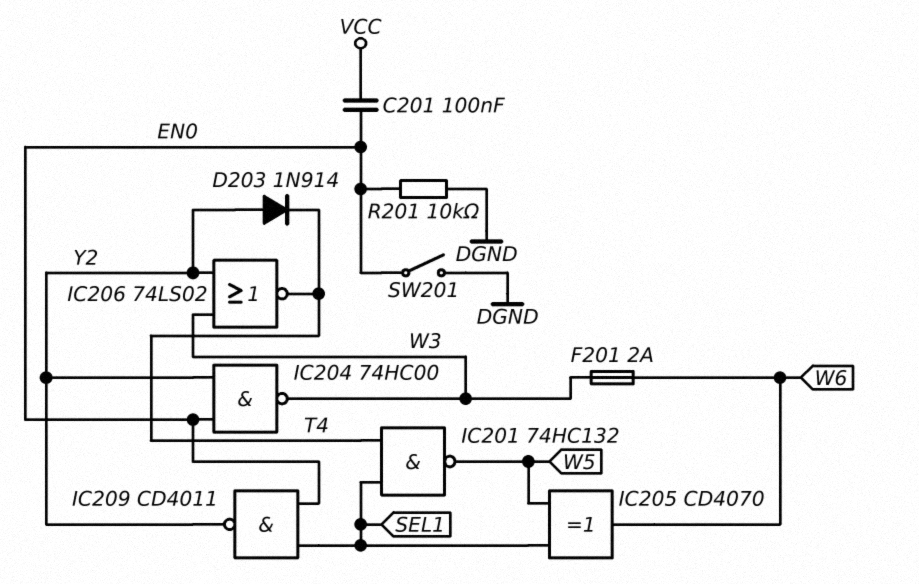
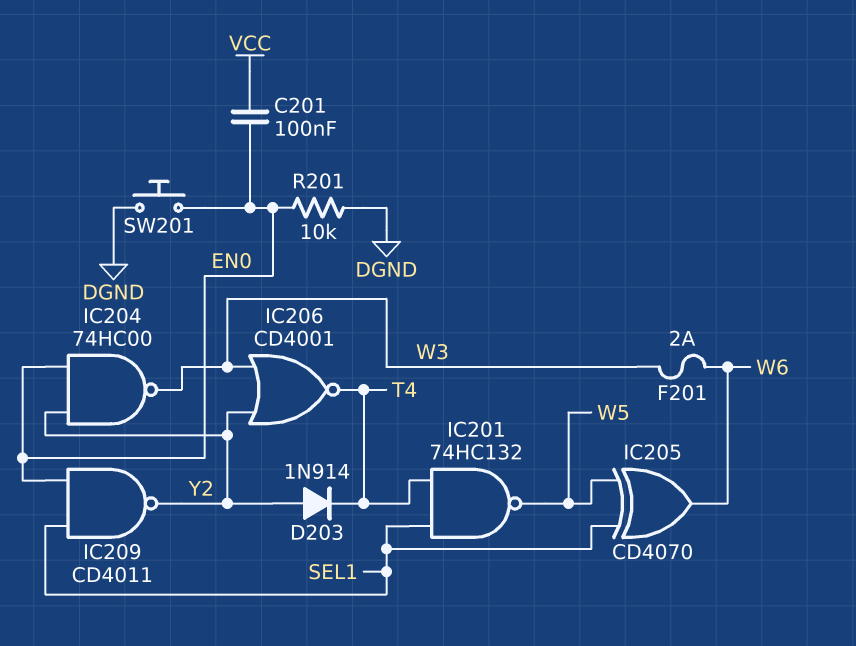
IC206: NOR 74LS02 (in W3, in Y2, out T4) -> NOR CD4001 (in W3, in Y2, out T4)
SW201: switch (DGND, EN0) -> button (DGND, EN0)

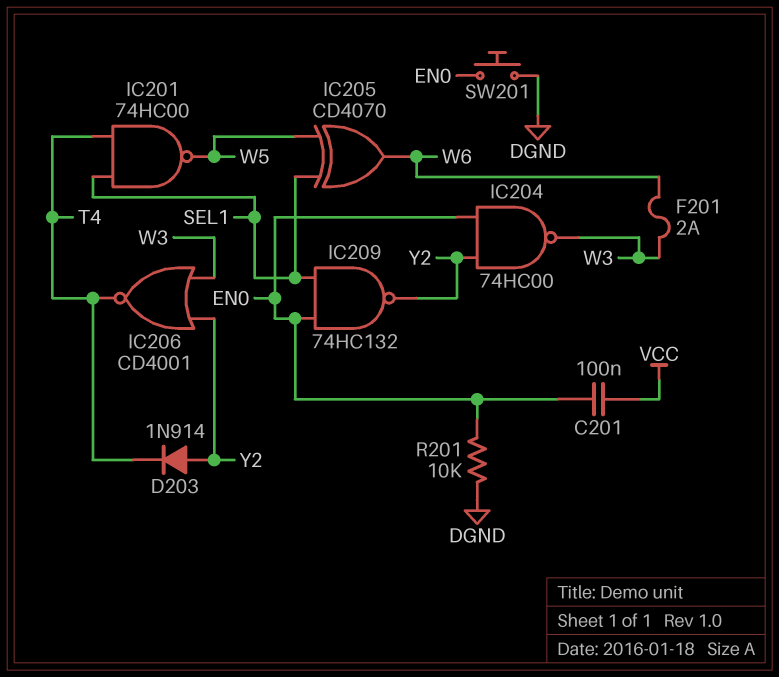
IC201: NAND 74HC132 (in SEL1, in T4, out W5) -> NAND 74HC00 (in SEL1, in T4, out W5)
IC209: NAND CD4011 (in EN0, in SEL1, out Y2) -> NAND 74HC132 (in EN0, in SEL1, out Y2)

